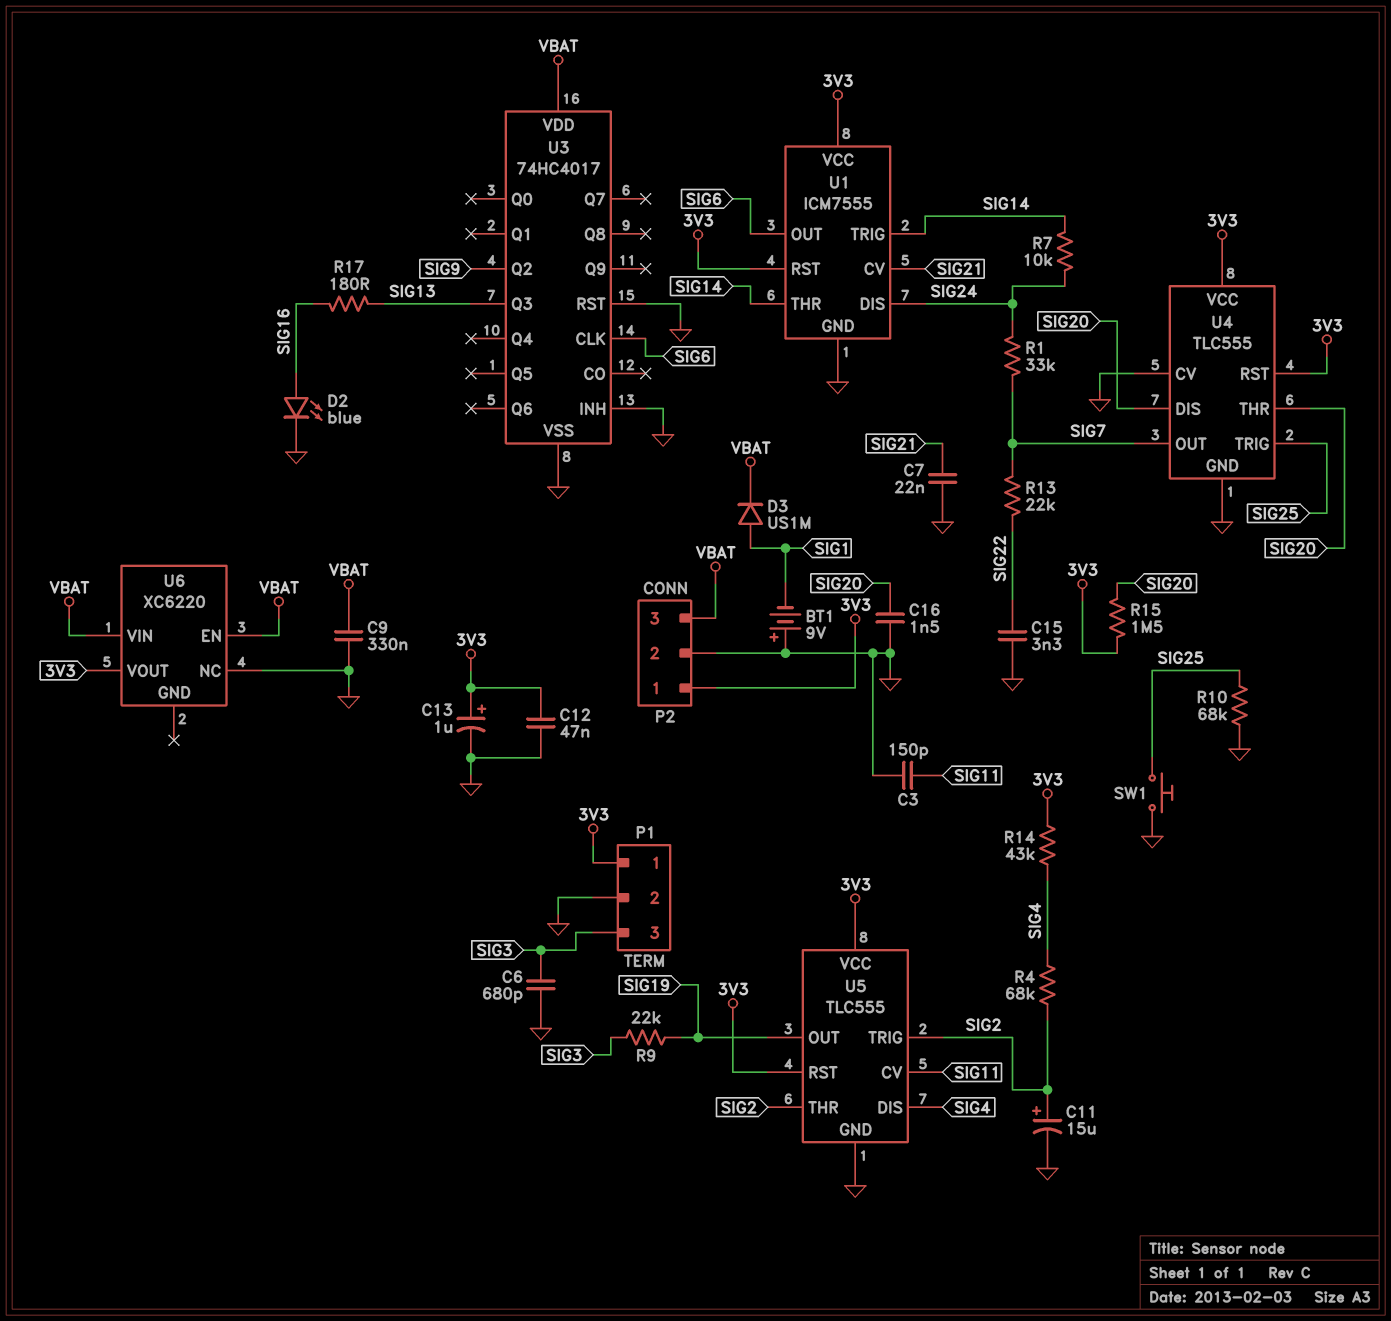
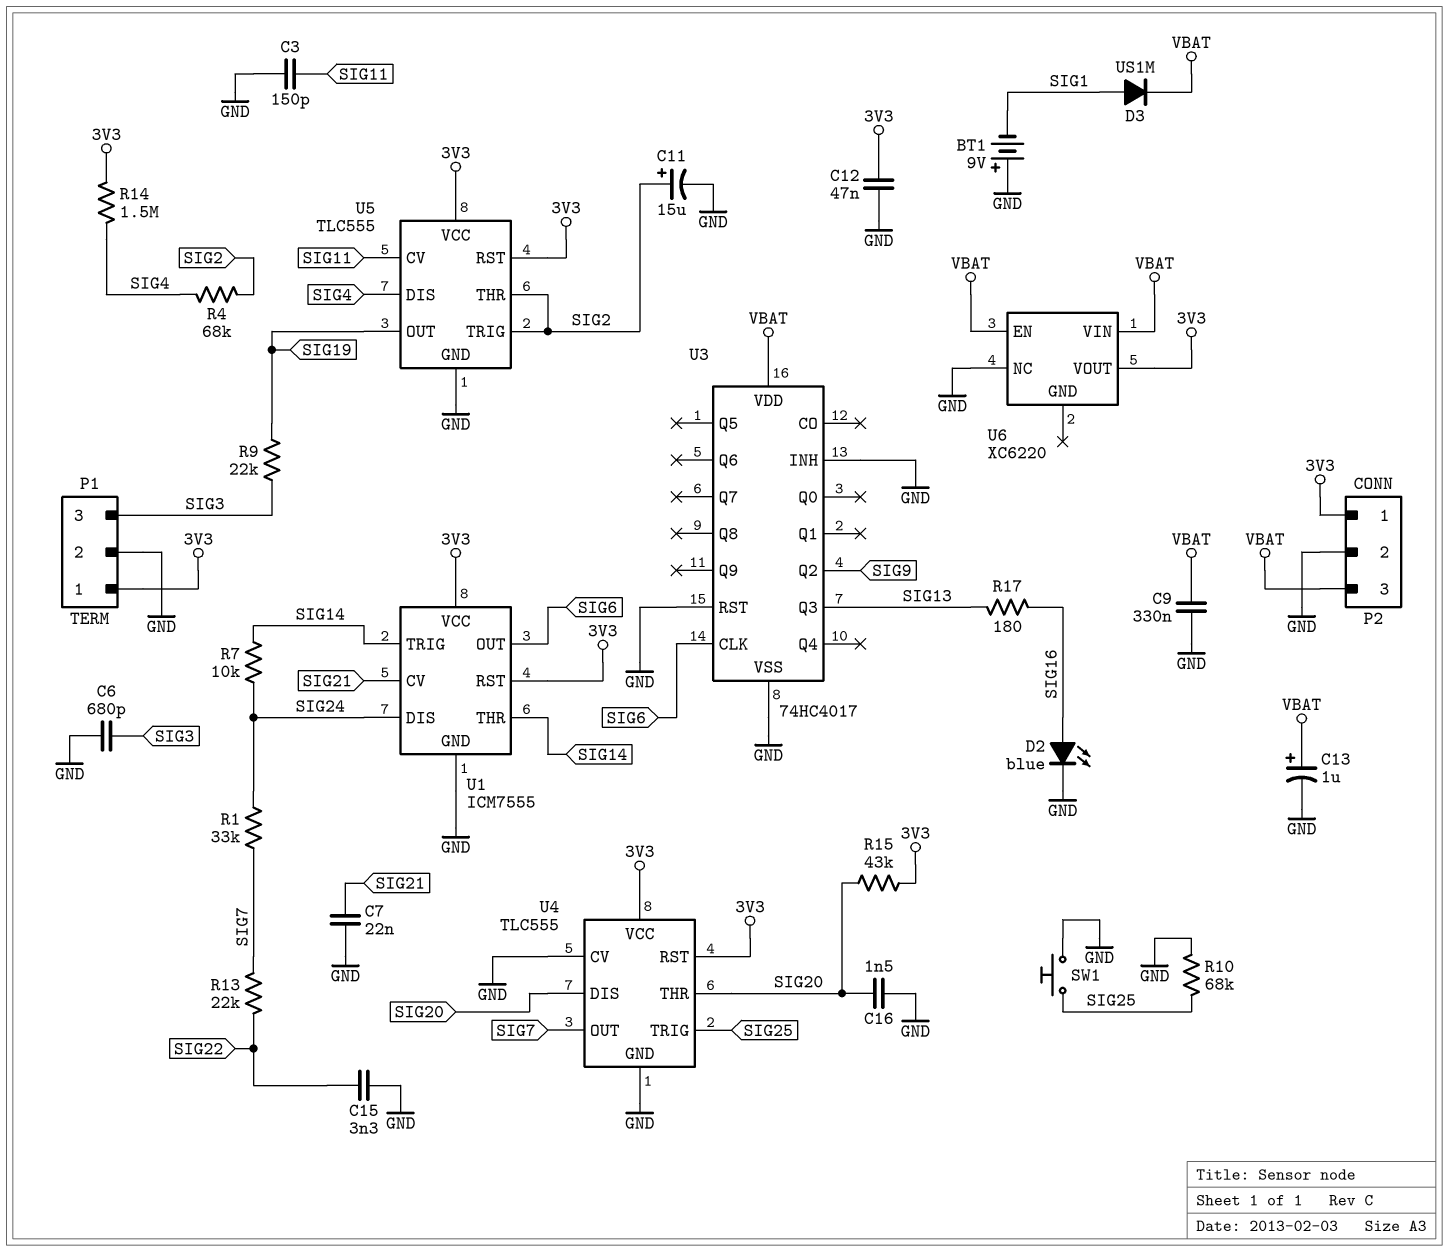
C13: 1uF (plus 3V3, minus GND) -> 1uF (plus VBAT, minus GND)
R14: 43k (3V3, SIG4) -> 1.5M (3V3, SIG4)
R15: 1.5M (3V3, SIG20) -> 43k (3V3, SIG20)

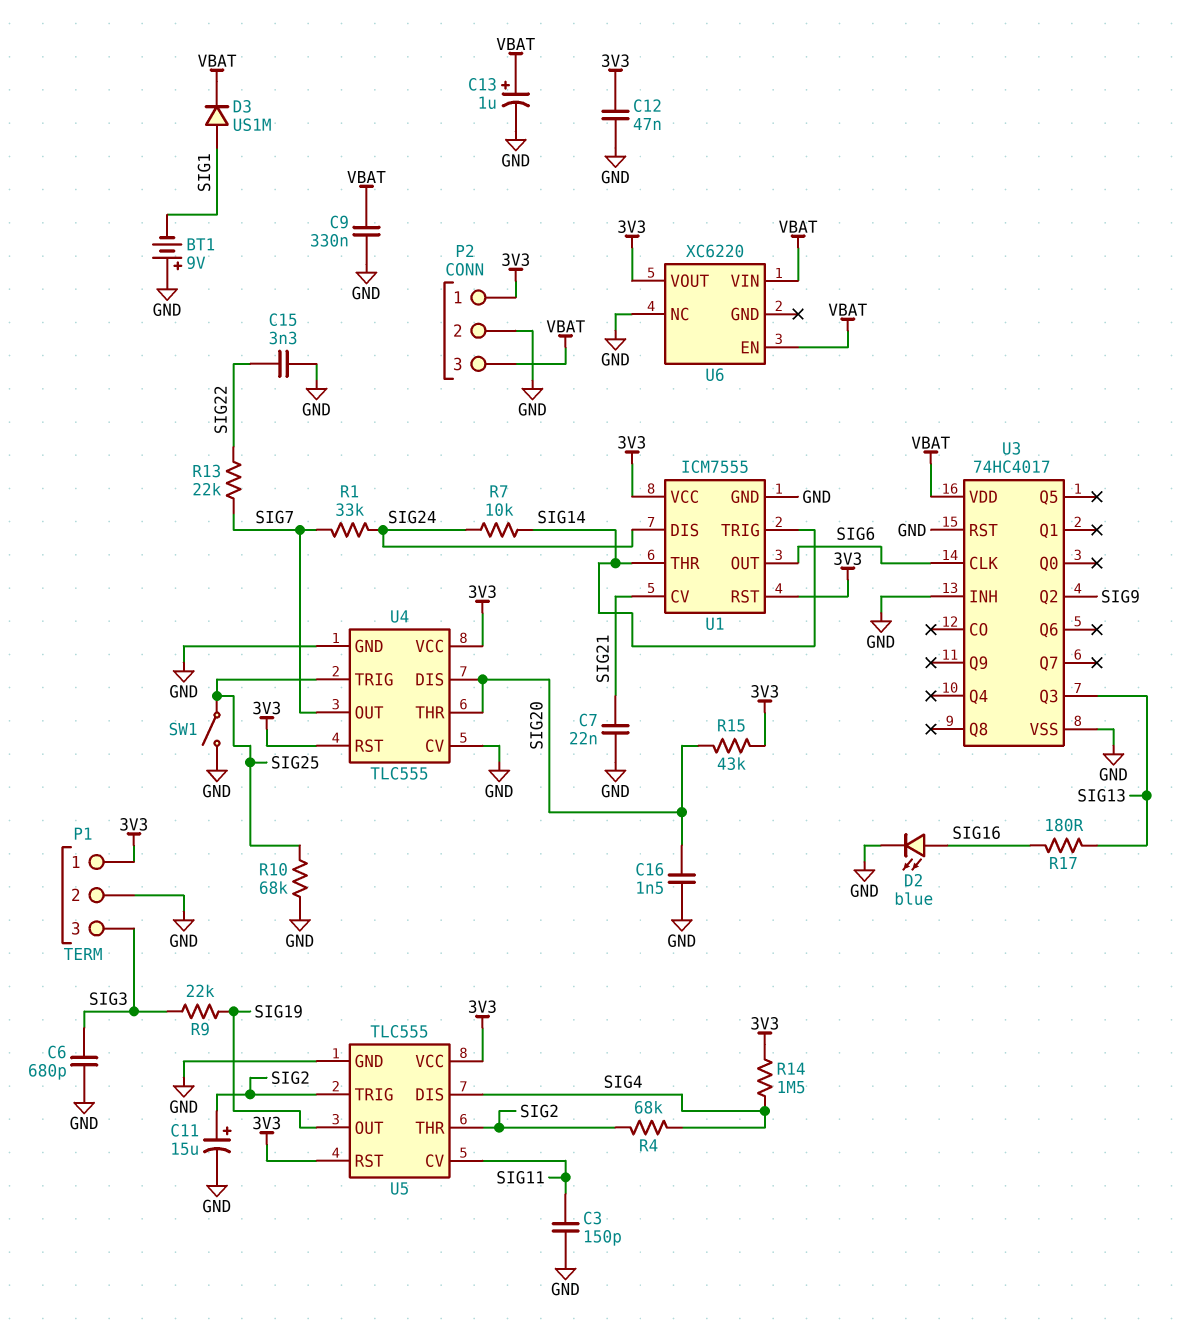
SW1: button (GND, SIG25) -> switch (GND, SIG25)

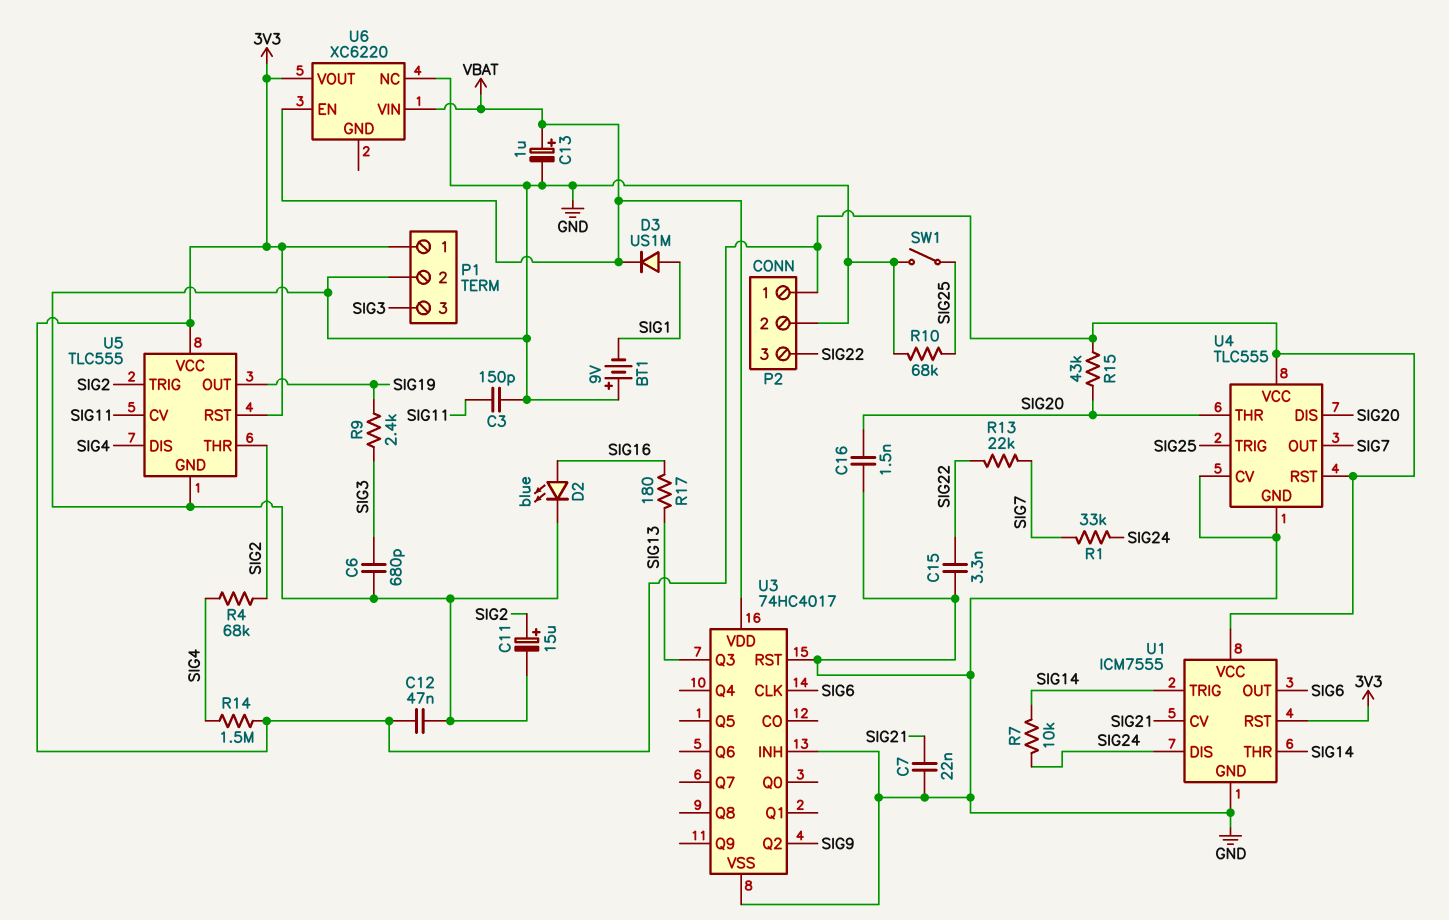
C9: 330nF (GND, VBAT) -> none
P2 pin 3: VBAT -> SIG22
R9: 22k (SIG3, SIG19) -> 2.4k (SIG3, SIG19)

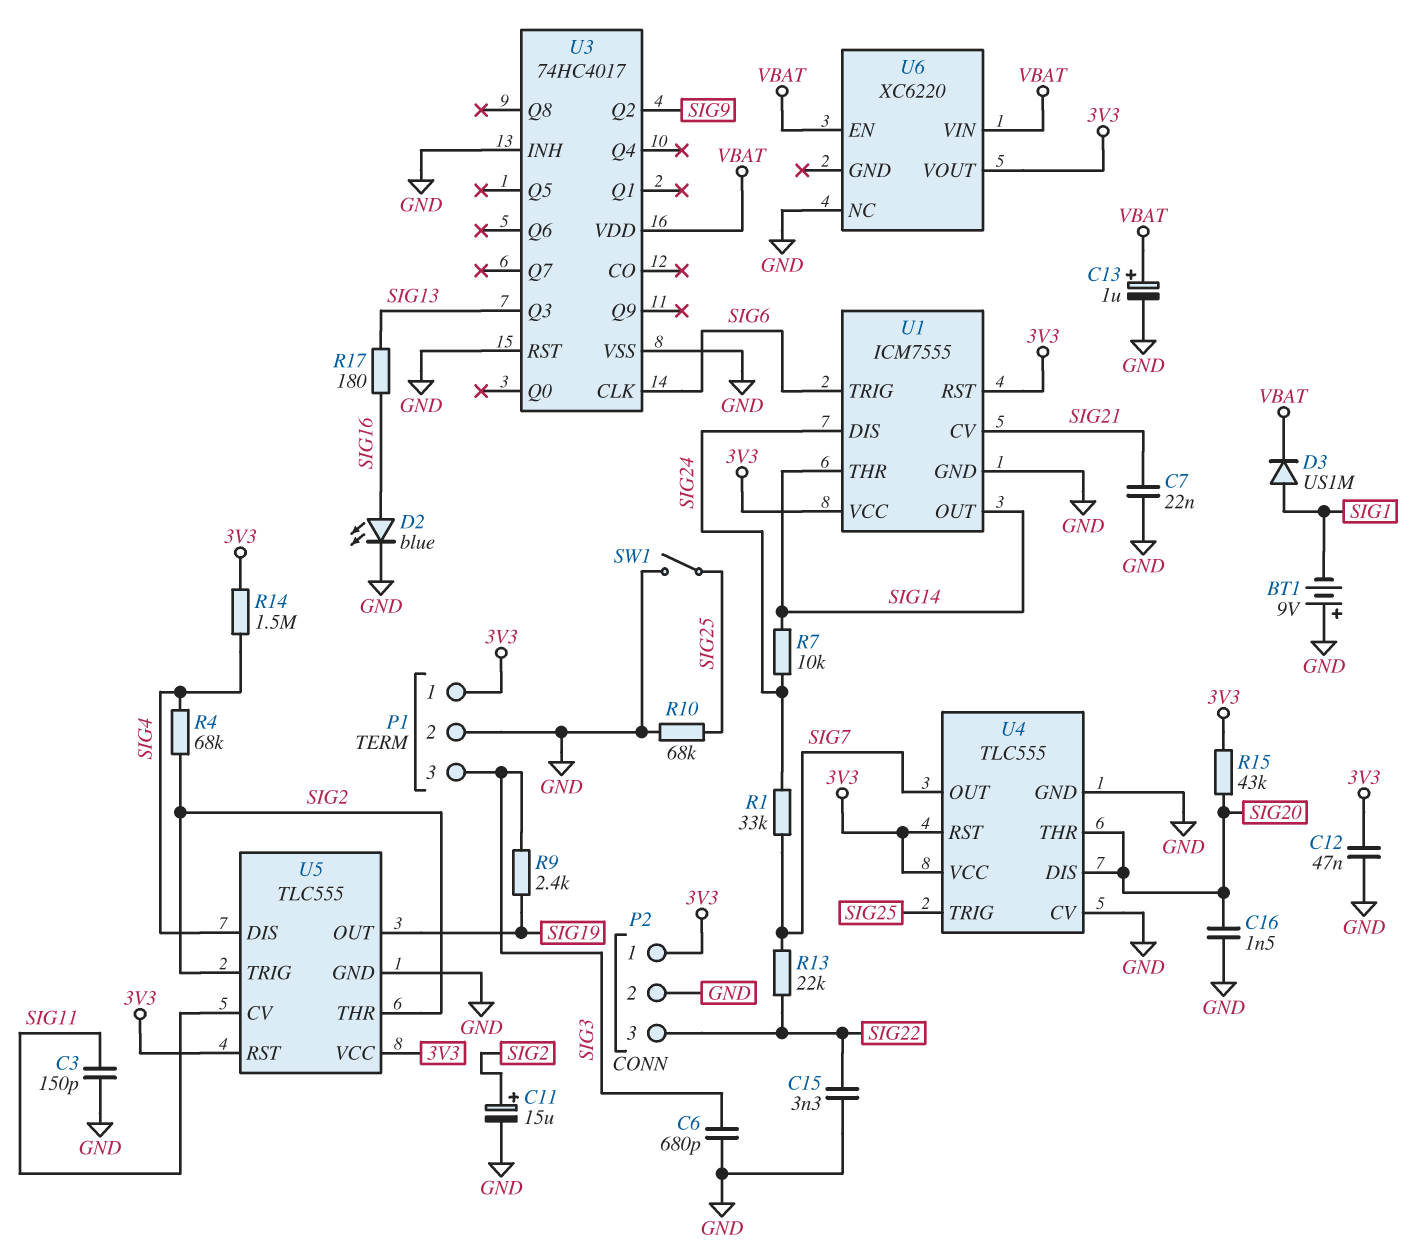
U1 pin OUT: SIG6 -> SIG14
U1 pin TRIG: SIG14 -> SIG6

